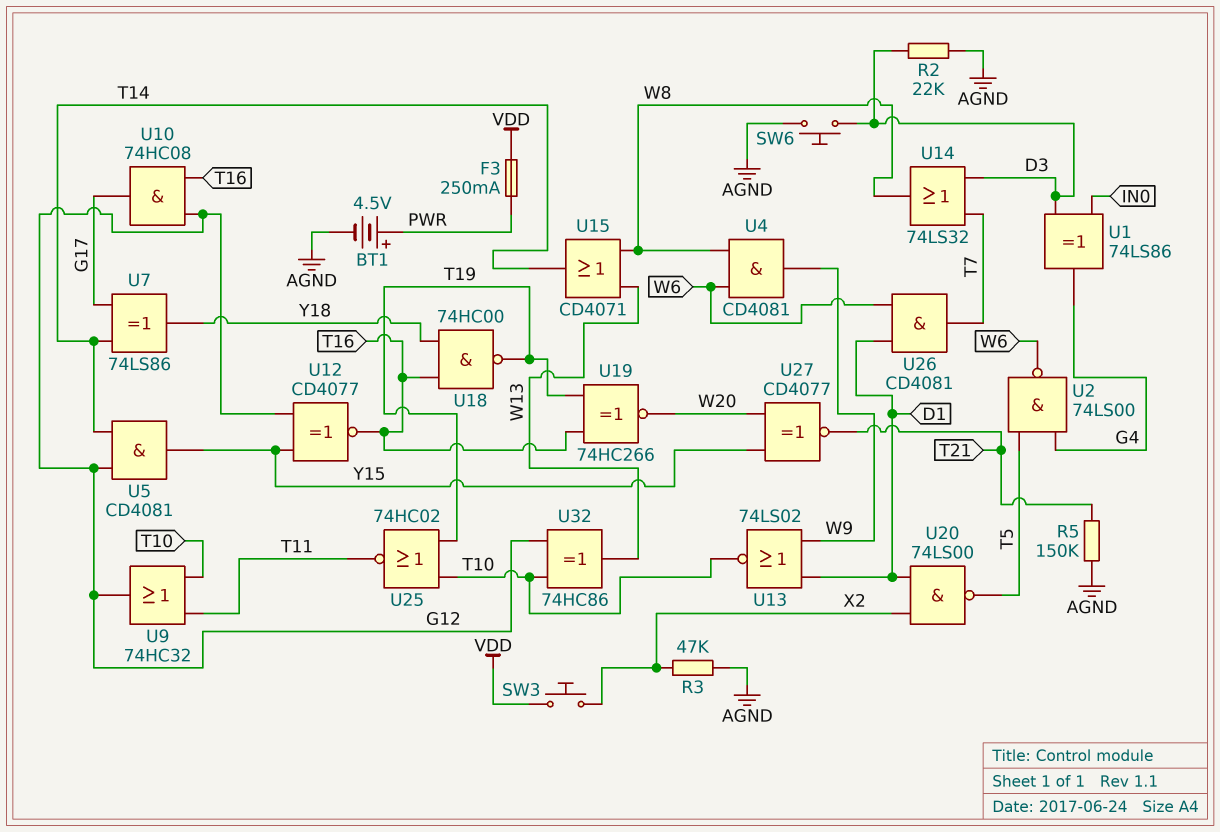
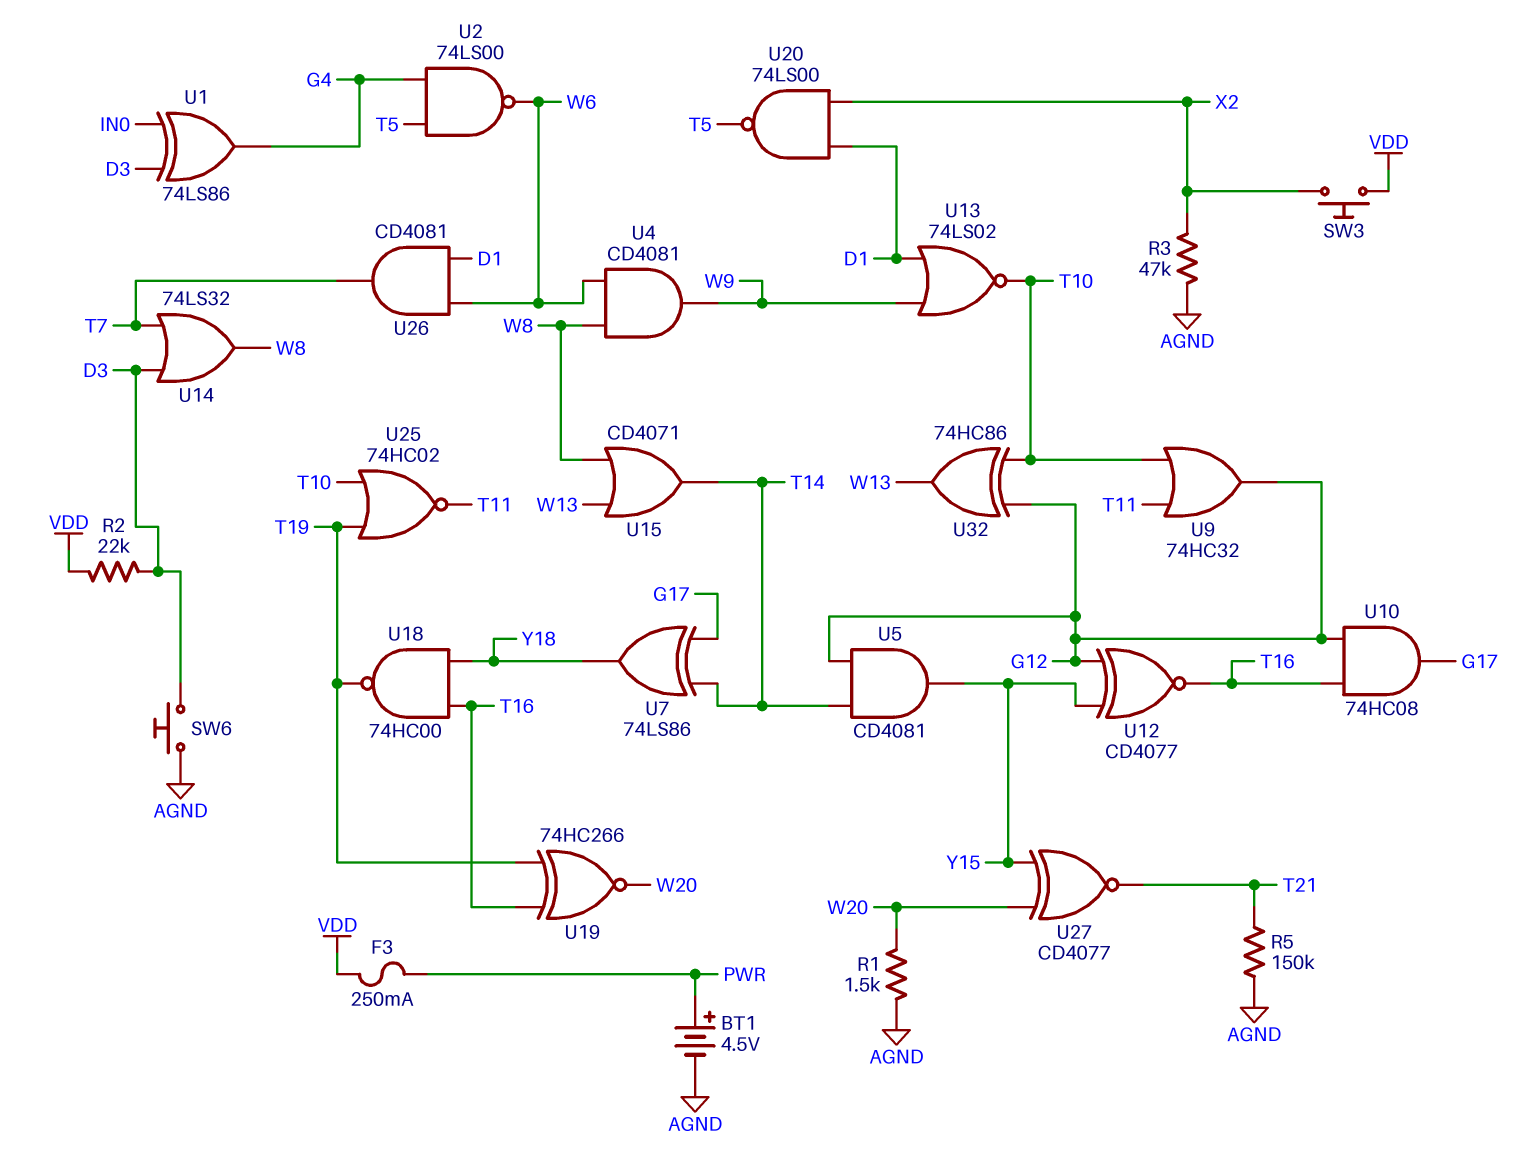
R1: none -> 1.5k (AGND, W20)
R2: 22k (AGND, D3) -> 22k (D3, VDD)

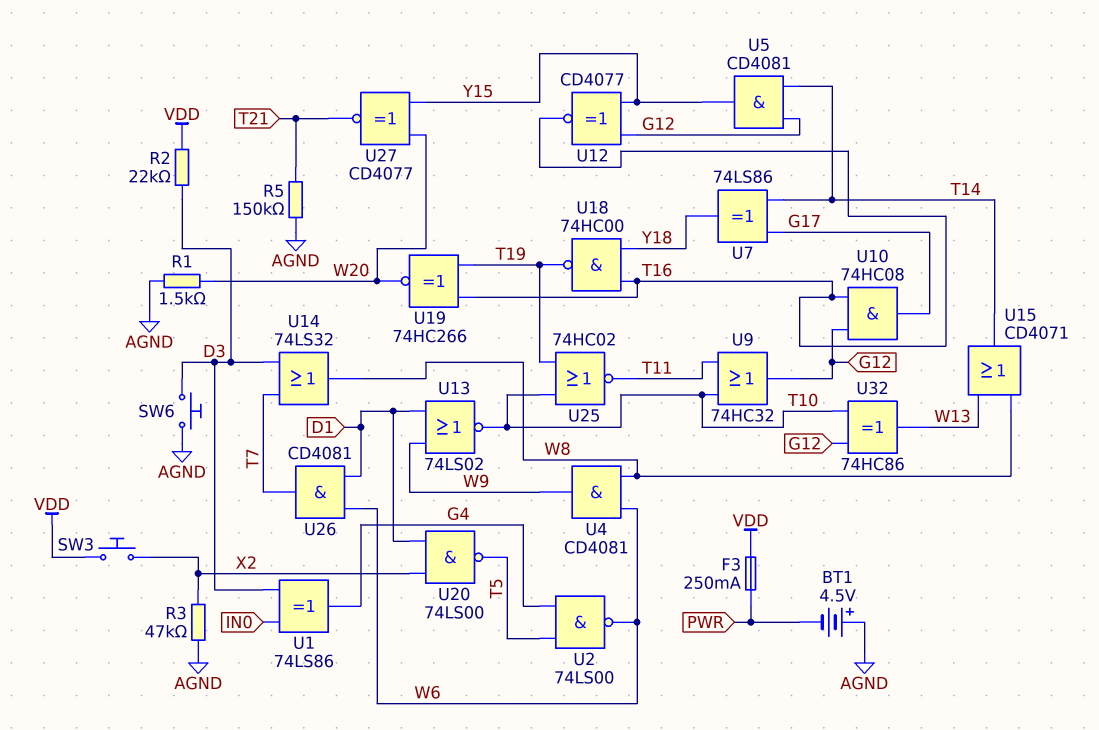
BT1: 4.5V (plus PWR, minus AGND) -> 4.5V (plus AGND, minus PWR)

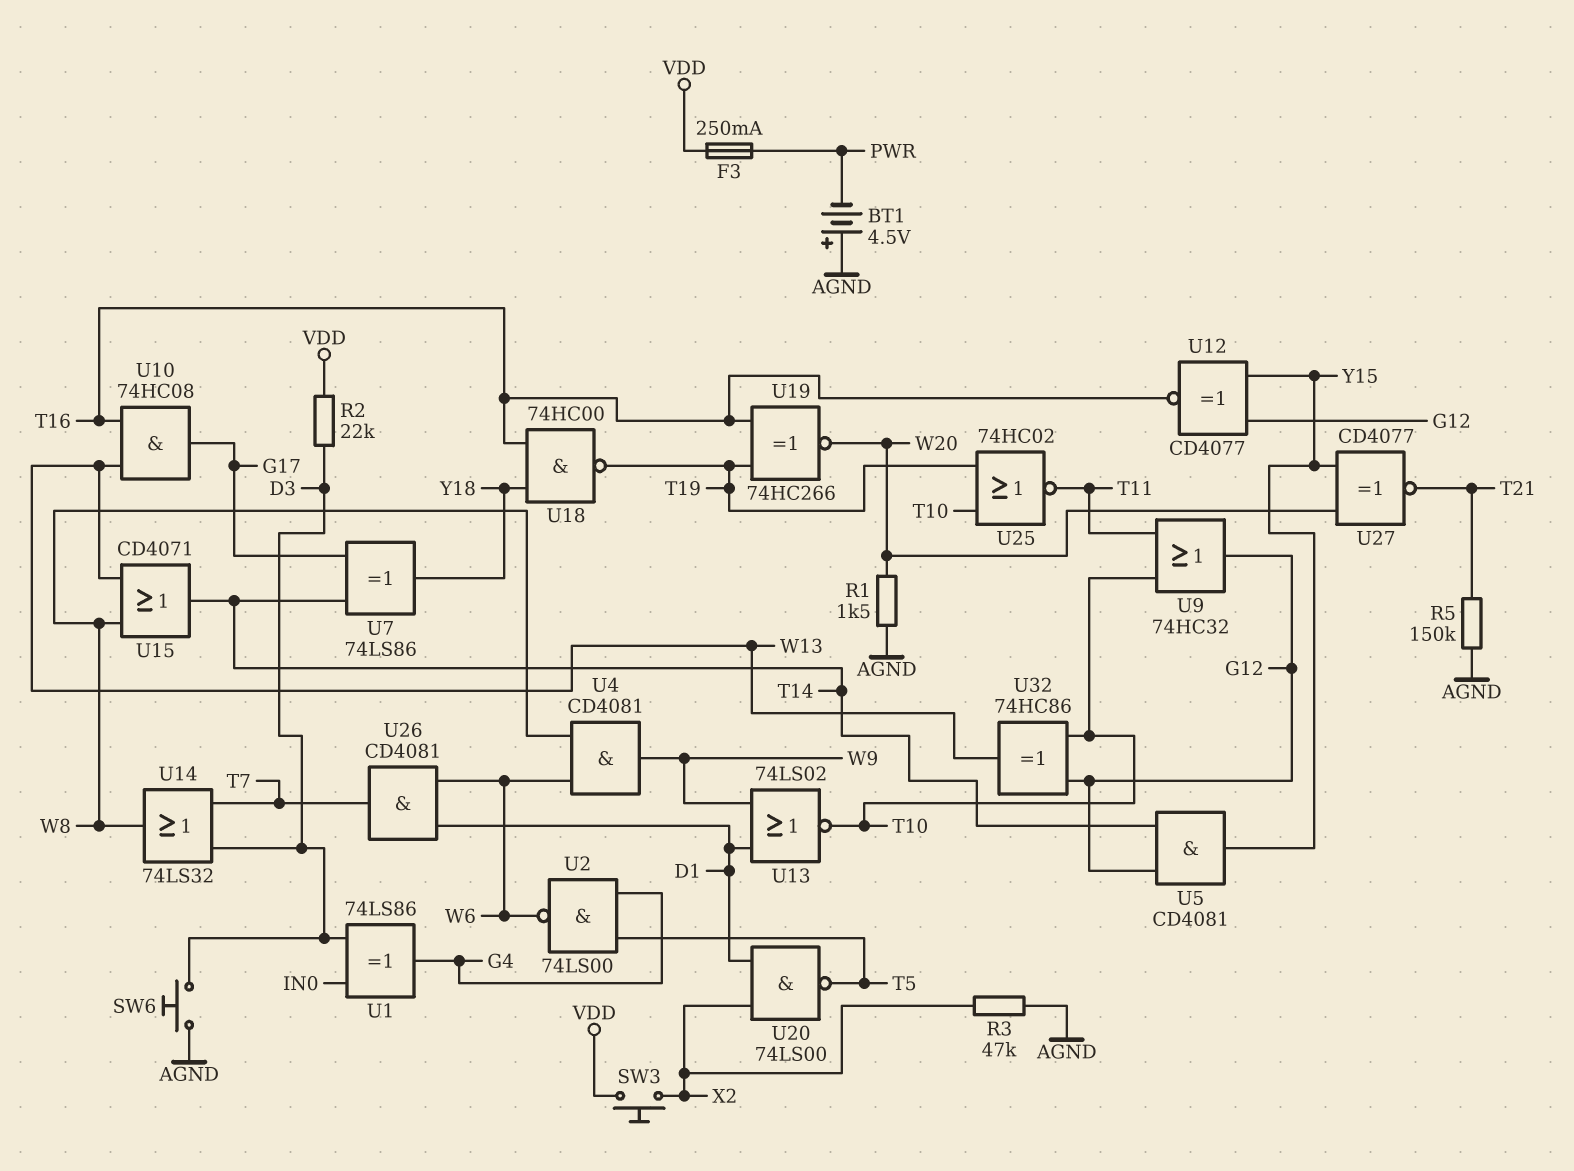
U10: AND 74HC08 (in G12, in T16, out G17) -> AND 74HC08 (in T16, in W13, out G17)

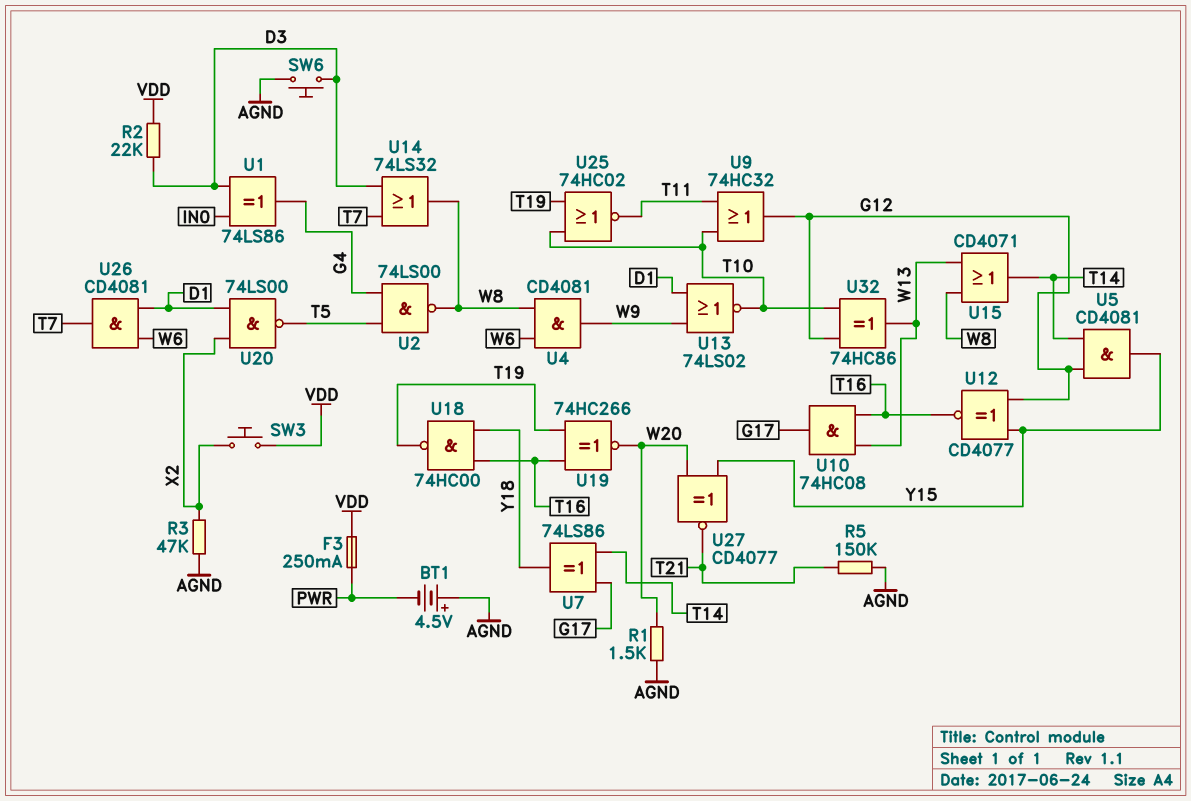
U2: NAND 74LS00 (in G4, in T5, out W6) -> NAND 74LS00 (in G4, in T5, out W8)

